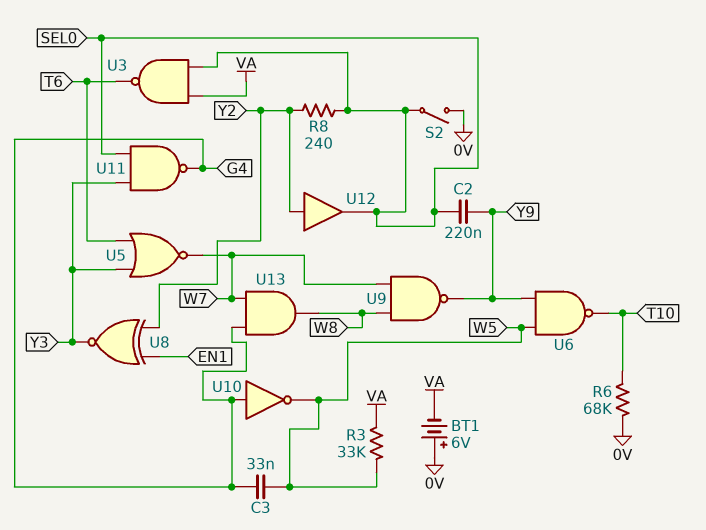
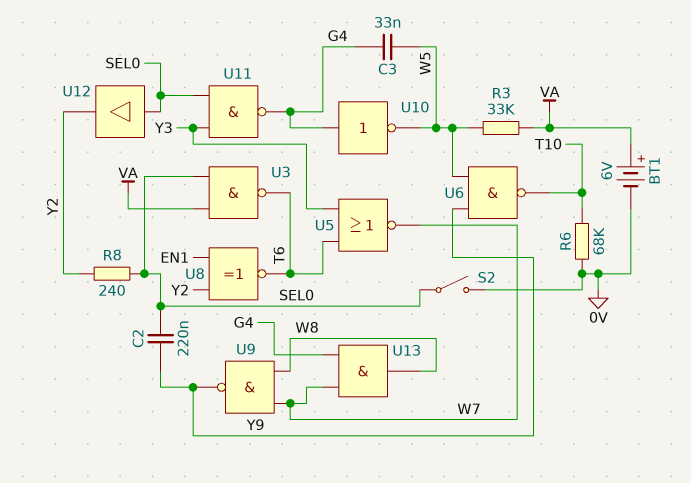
BT1: 6V (plus 0V, minus VA) -> 6V (plus VA, minus 0V)
U8: XNOR (in EN1, in Y2, out Y3) -> XNOR (in EN1, in Y2, out T6)
U12: buffer (in Y2, out SEL0) -> buffer (in SEL0, out Y2)

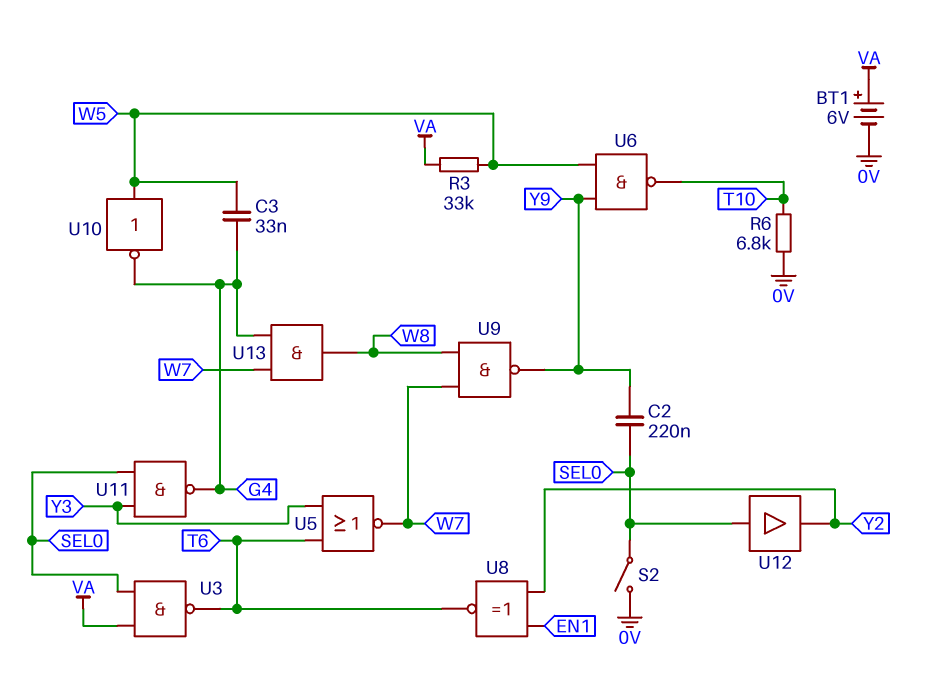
R6: 68k (0V, T10) -> 6.8k (0V, T10)
R8: 240 (SEL0, Y2) -> none
U10: NOT (in G4, out W5) -> NOT (in W5, out G4)

